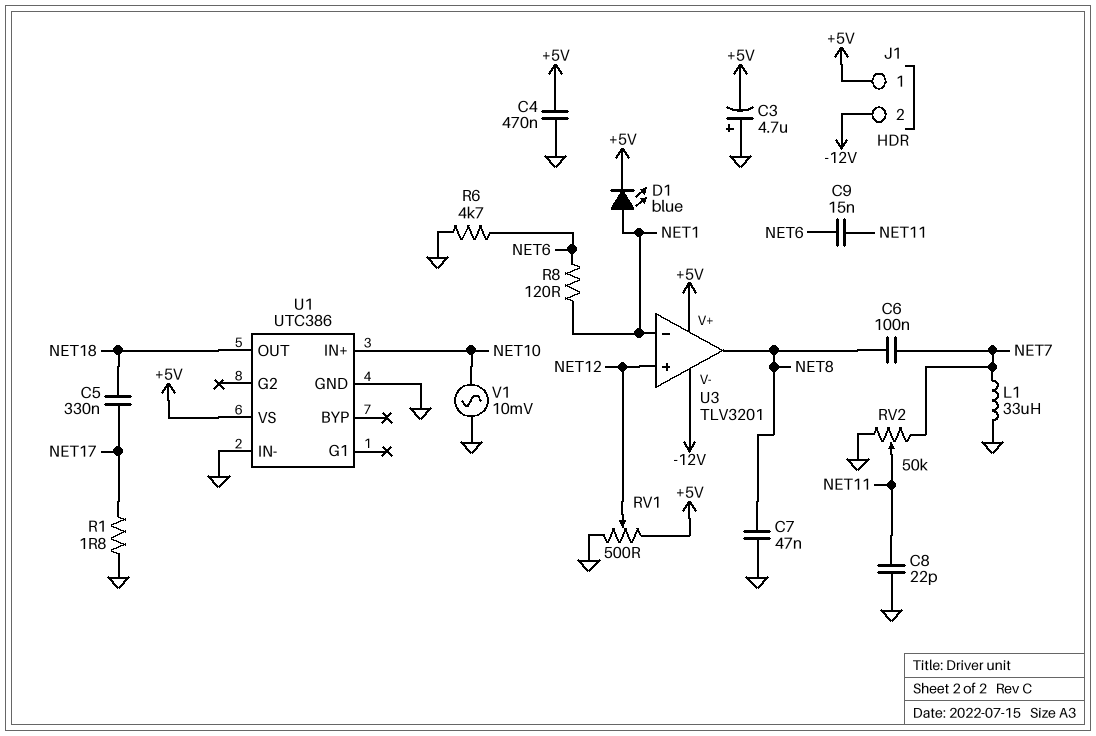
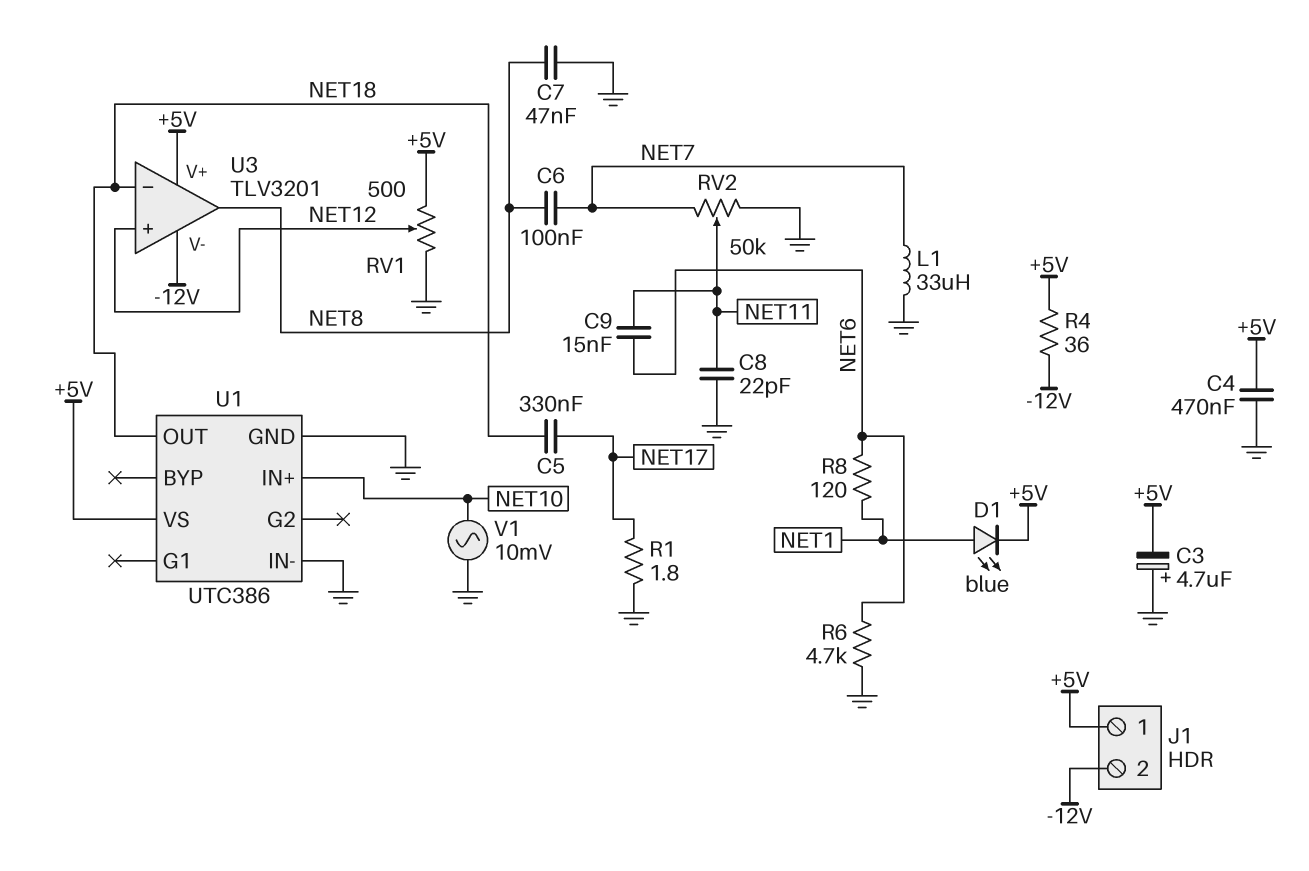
R4: none -> 36 (+5V, -12V)
U3 pin in-: NET1 -> NET18

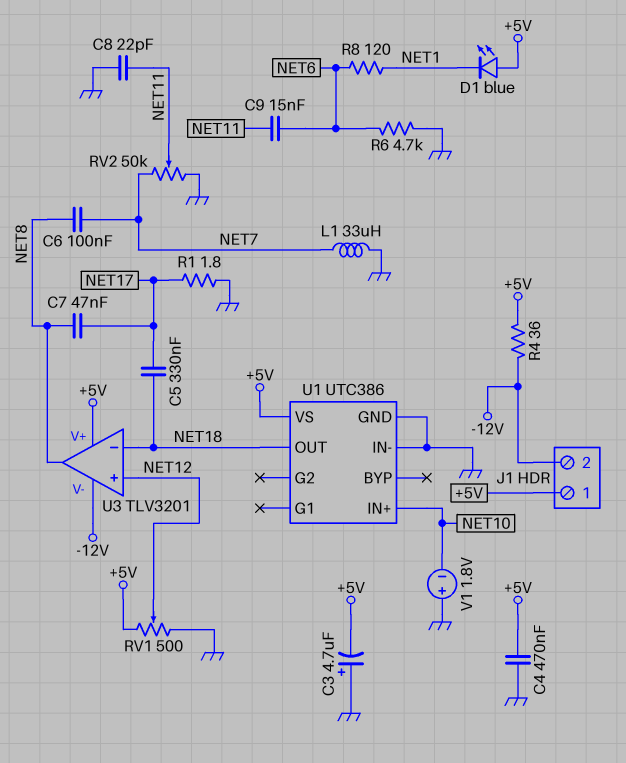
C7: 47nF (GND, NET8) -> 47nF (NET8, NET17)
D1: LED blue (A NET1, K +5V) -> LED blue (A +5V, K NET1)
V1: AC 10mV (GND, NET10) -> 1.8V (plus GND, minus NET10)

